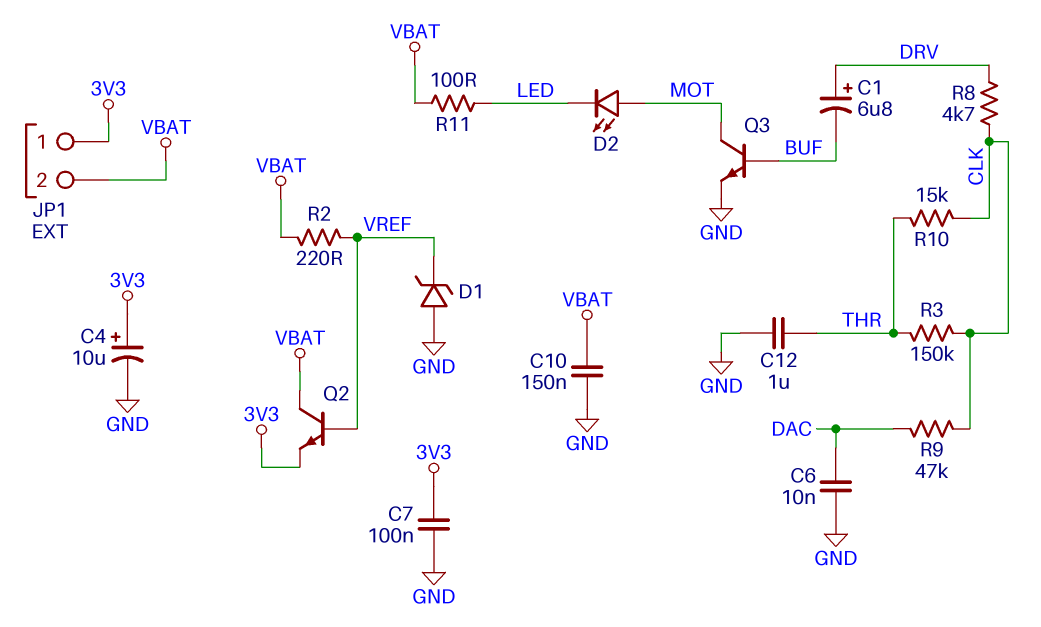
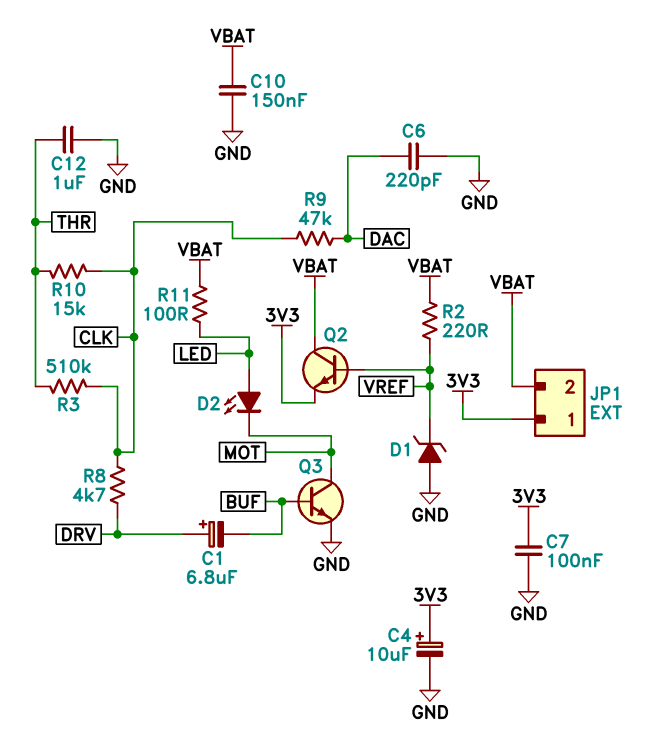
C6: 10nF (DAC, GND) -> 220pF (DAC, GND)
D2: LED (A MOT, K LED) -> LED (A LED, K MOT)
R3: 150k (CLK, THR) -> 510k (CLK, THR)

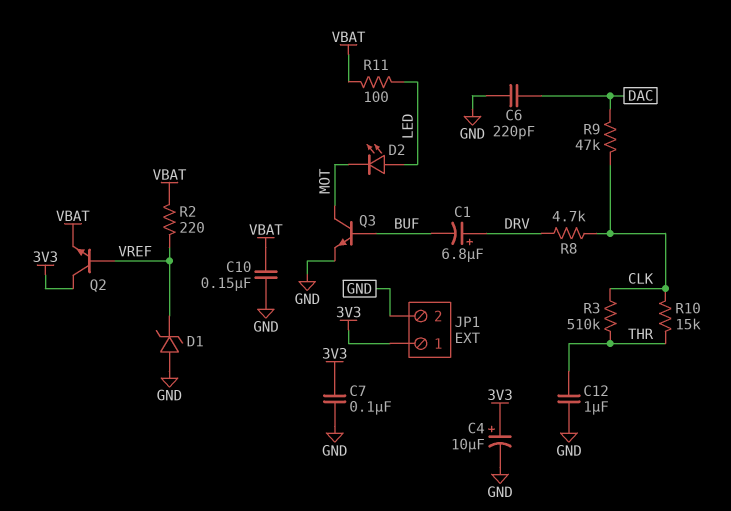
JP1 pin 2: VBAT -> GND
Q2: NPN (B VREF, C VBAT, E 3V3) -> NPN (B VREF, C 3V3, E VBAT)

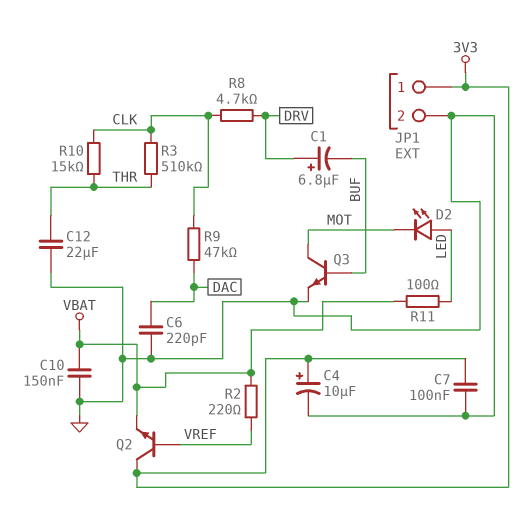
C12: 1uF (GND, THR) -> 22uF (GND, THR)
D1: zener (A GND, K VREF) -> none

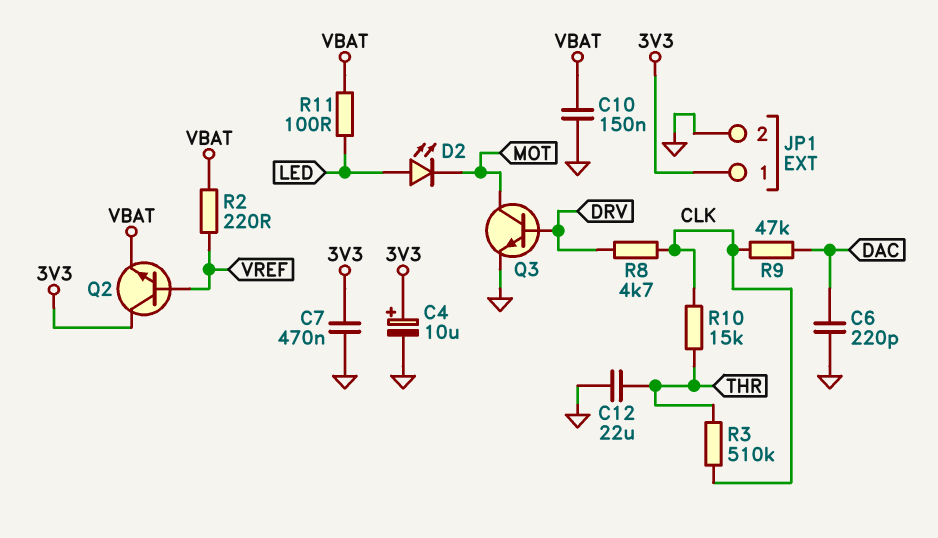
C1: 6.8uF (plus DRV, minus BUF) -> none
C7: 100nF (3V3, GND) -> 470nF (3V3, GND)
Q3: NPN (B BUF, C MOT, E GND) -> NPN (B DRV, C MOT, E GND)

